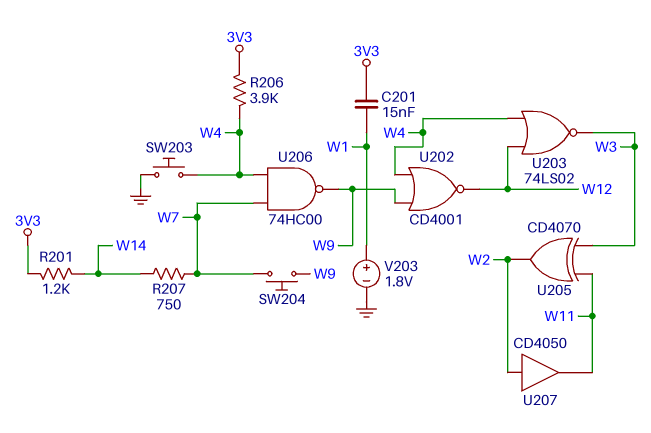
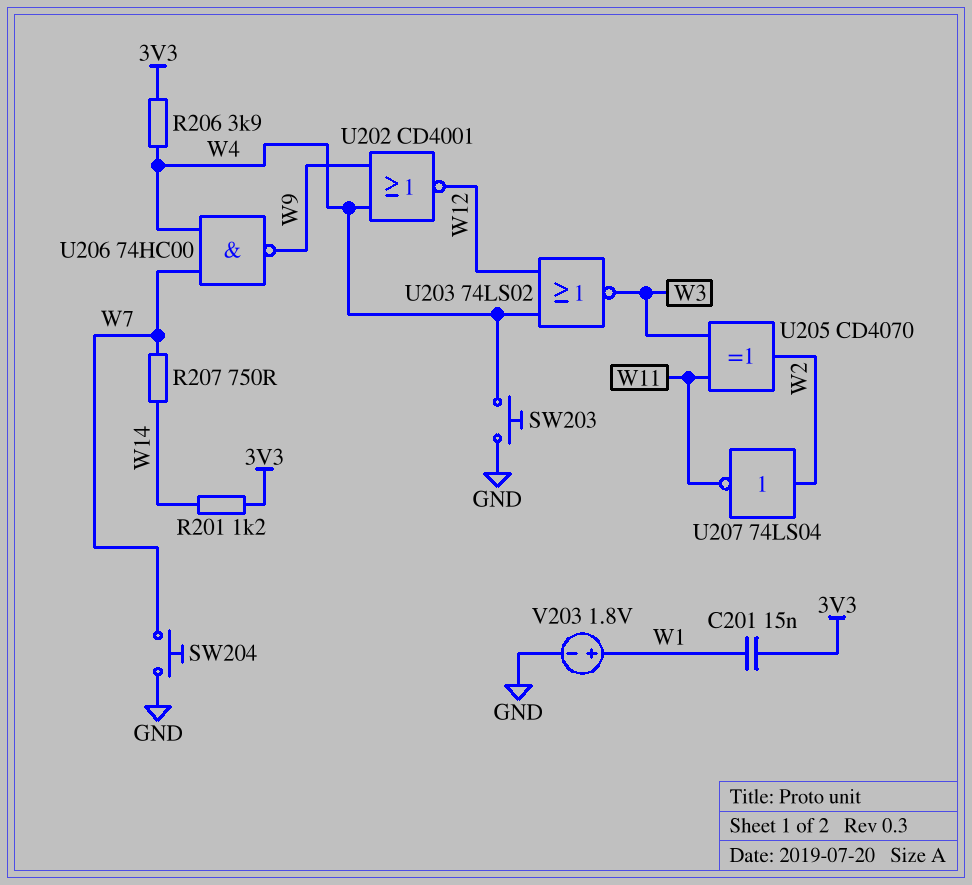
SW204: button (W7, W9) -> button (GND, W7)
U207: buffer CD4050 (in W2, out W11) -> NOT 74LS04 (in W2, out W11)

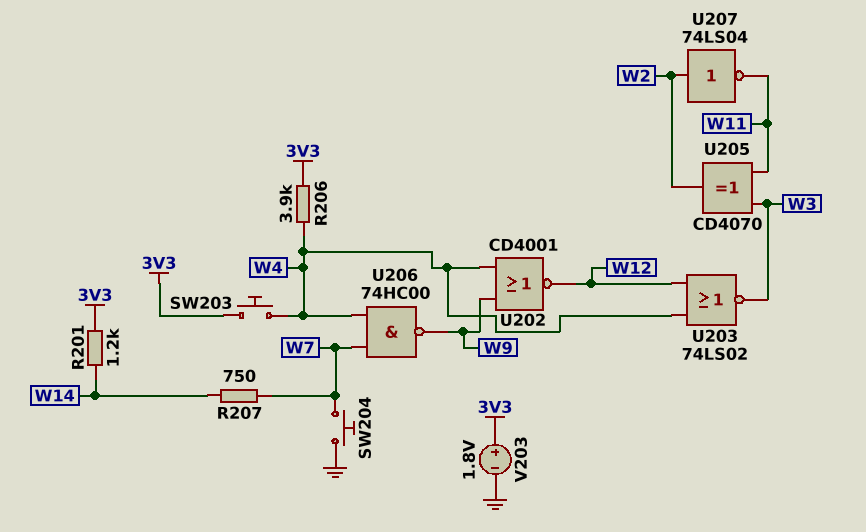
C201: 15nF (3V3, W1) -> none
SW203: button (GND, W4) -> button (3V3, W4)
V203: 1.8V (plus W1, minus GND) -> 1.8V (plus 3V3, minus GND)

